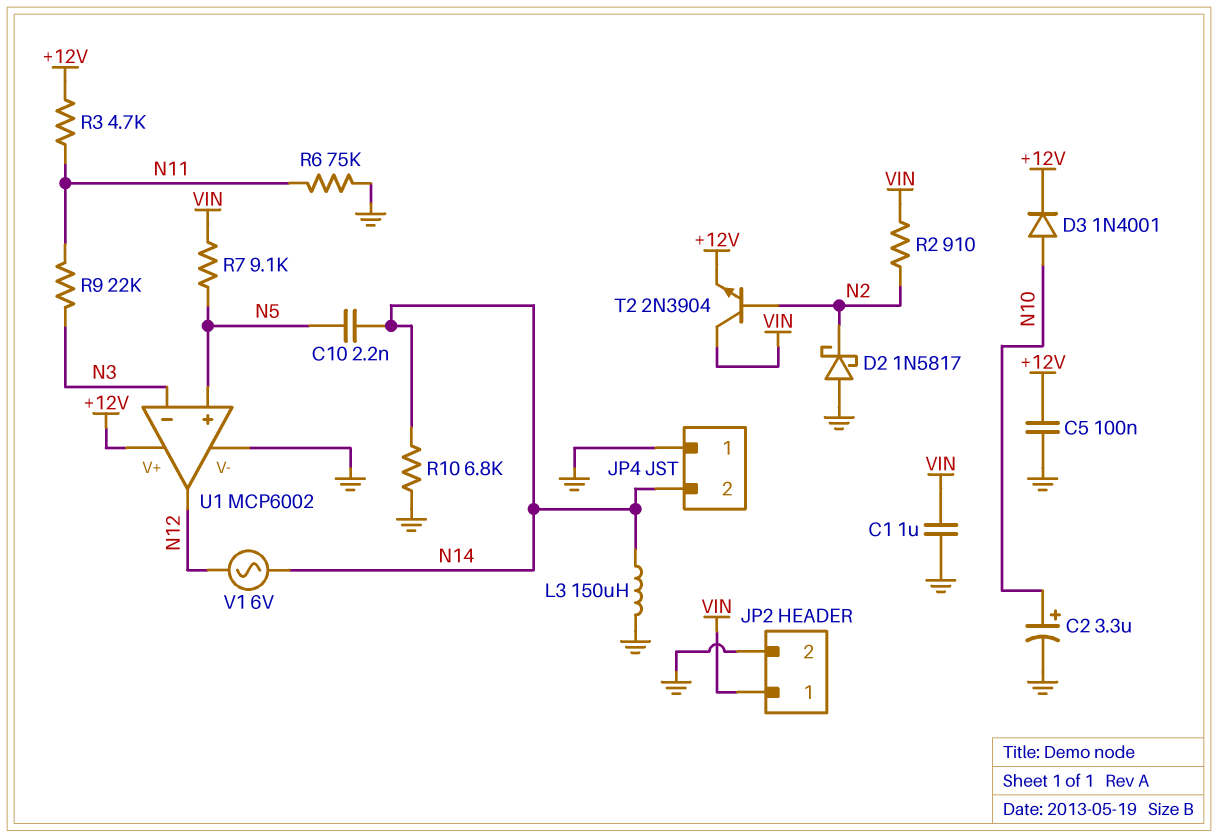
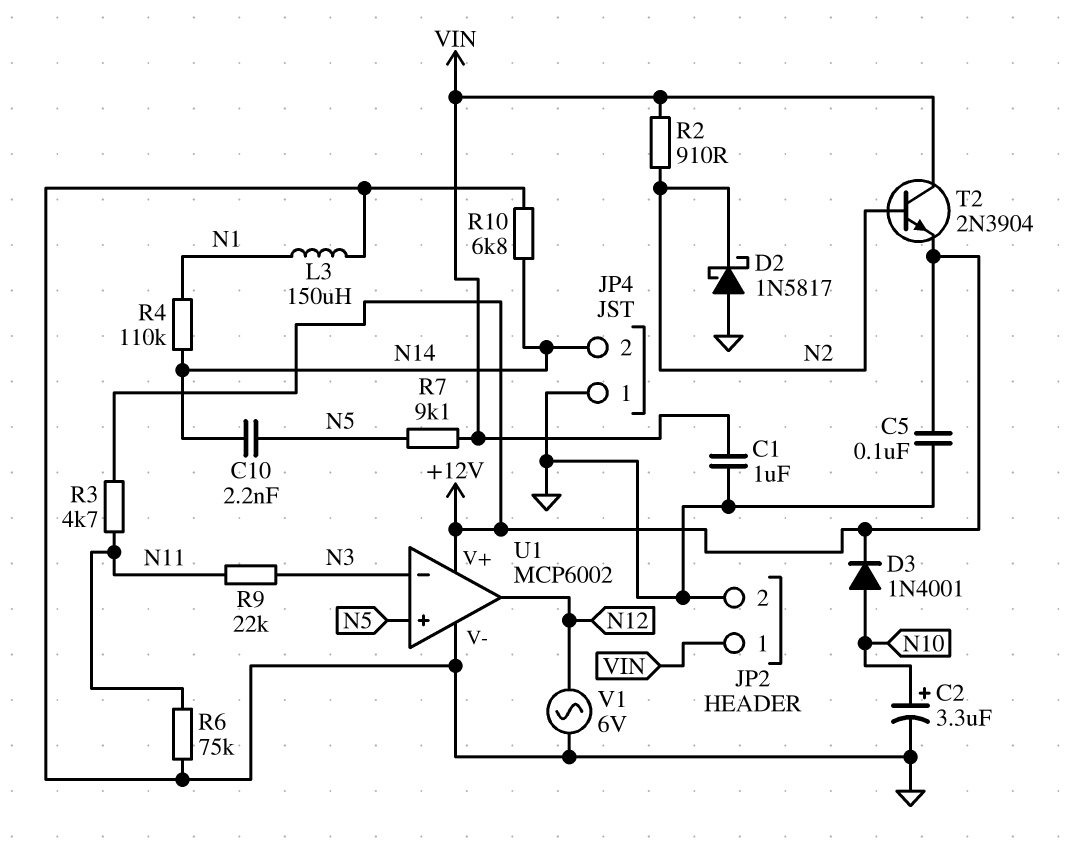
L3: 150uH (GND, N14) -> 150uH (GND, N1)
R4: none -> 110k (N1, N14)
V1: AC 6V (N12, N14) -> AC 6V (GND, N12)

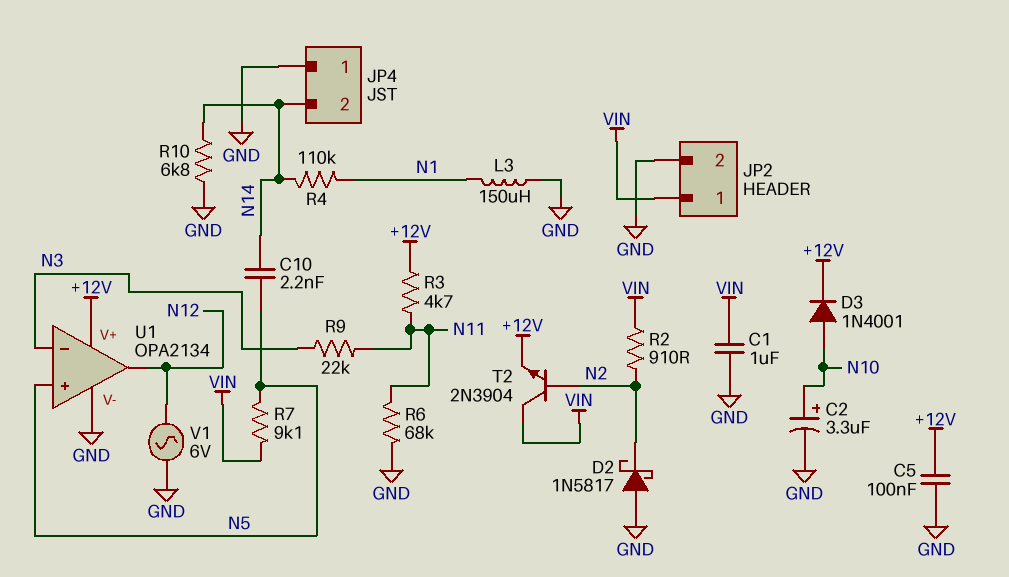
R6: 75k (GND, N11) -> 68k (GND, N11)
U1: MCP6002 -> OPA2134

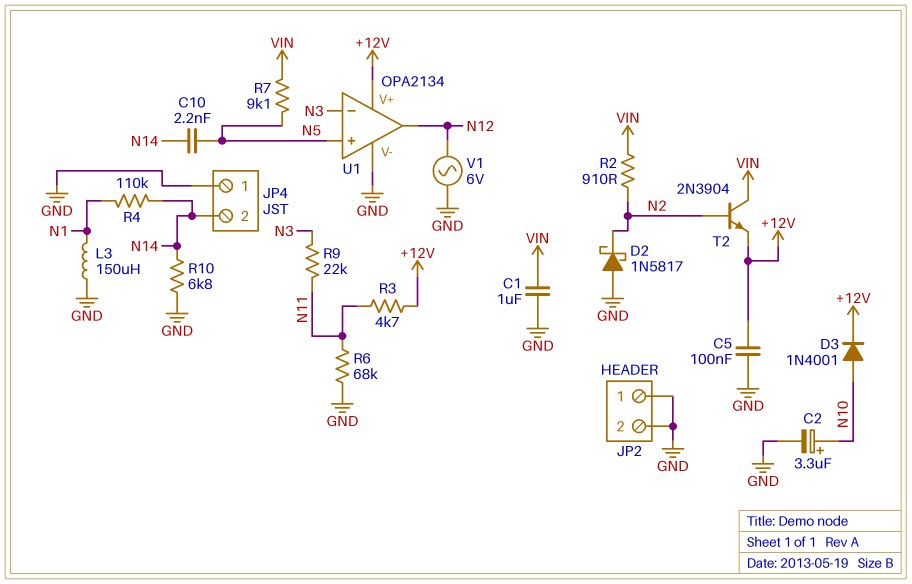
JP2 pin 1: VIN -> GND

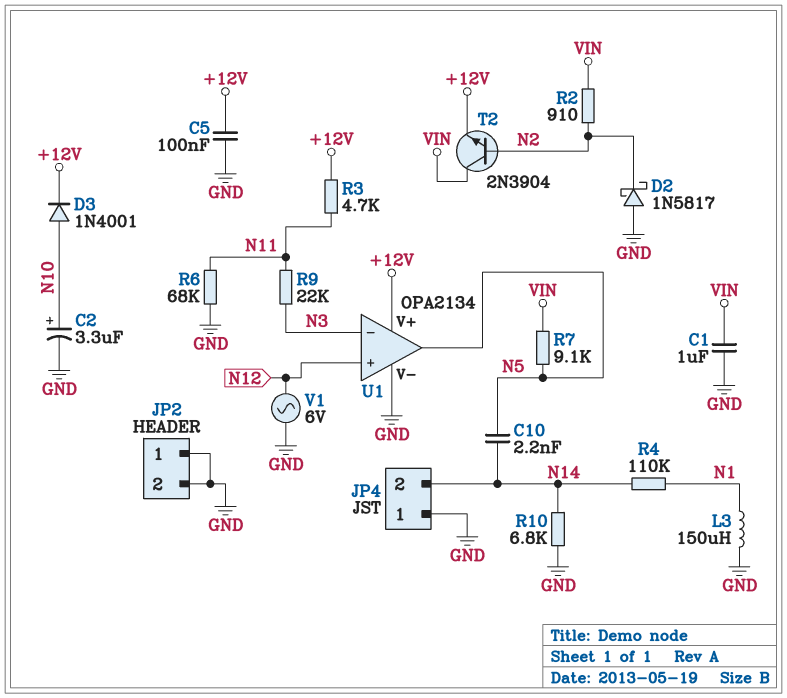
U1 pin in+: N5 -> N12
U1 pin out: N12 -> N5

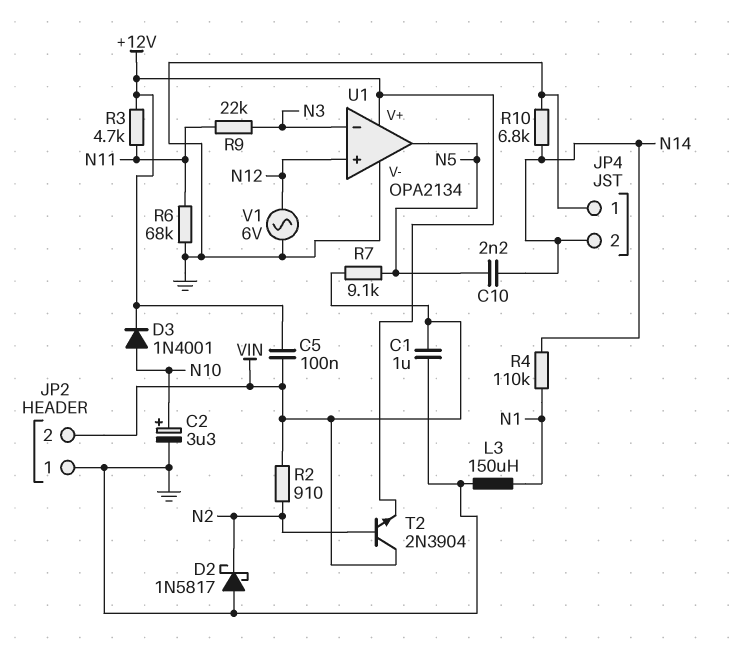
C5: 100nF (+12V, GND) -> 100nF (+12V, VIN)
JP2 pin 2: GND -> VIN

